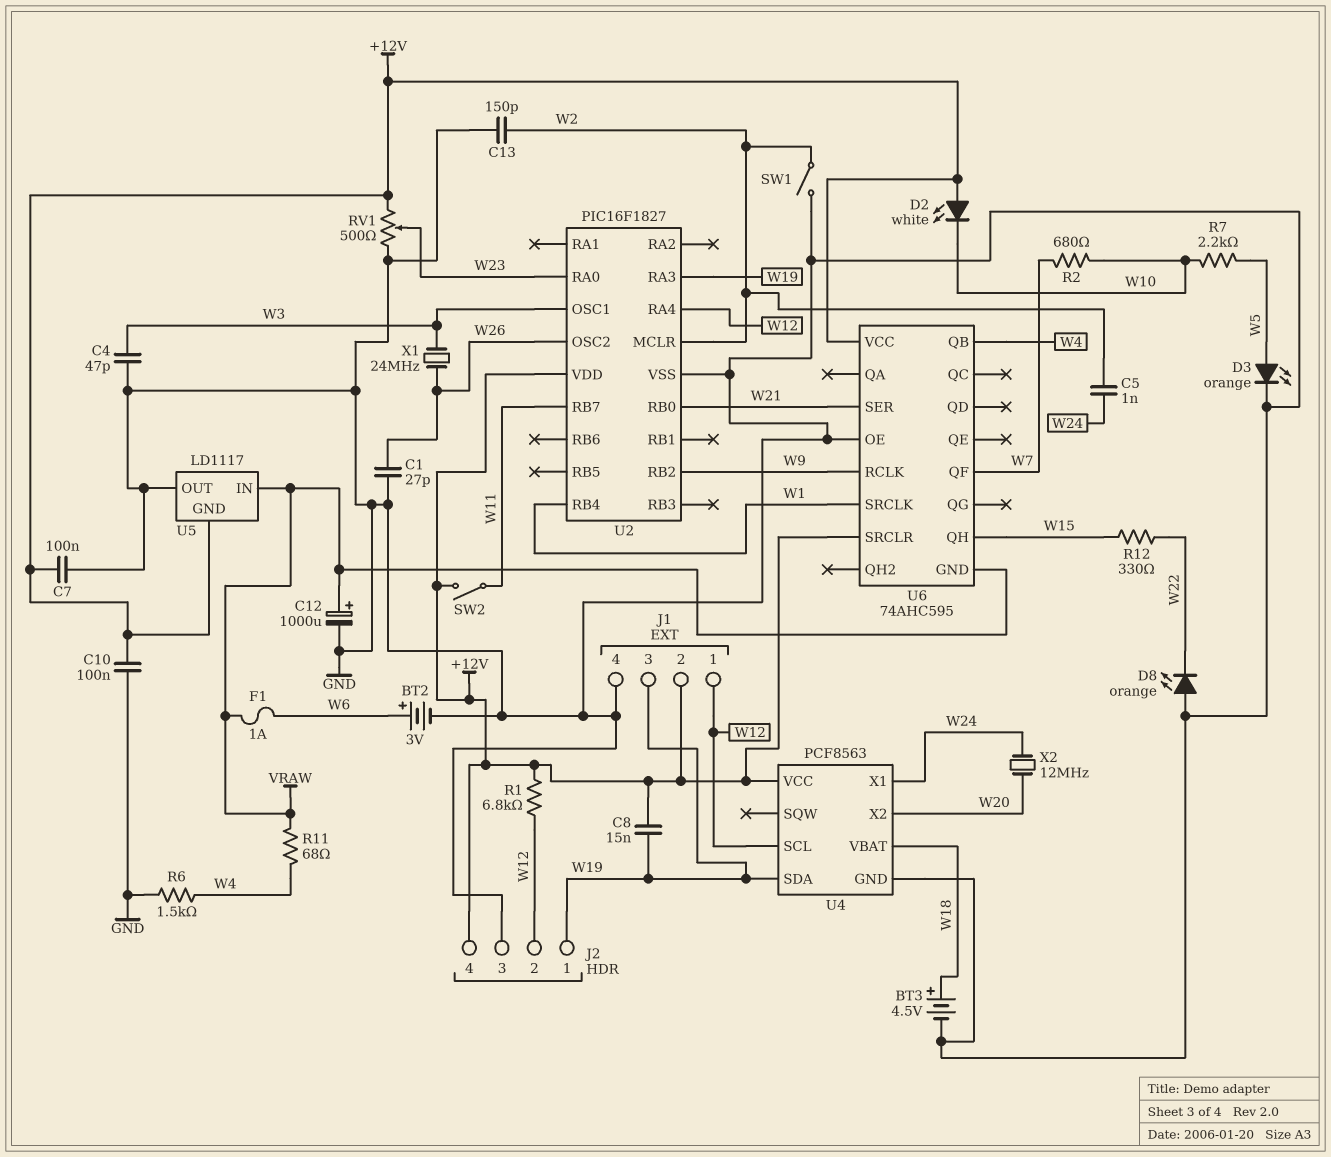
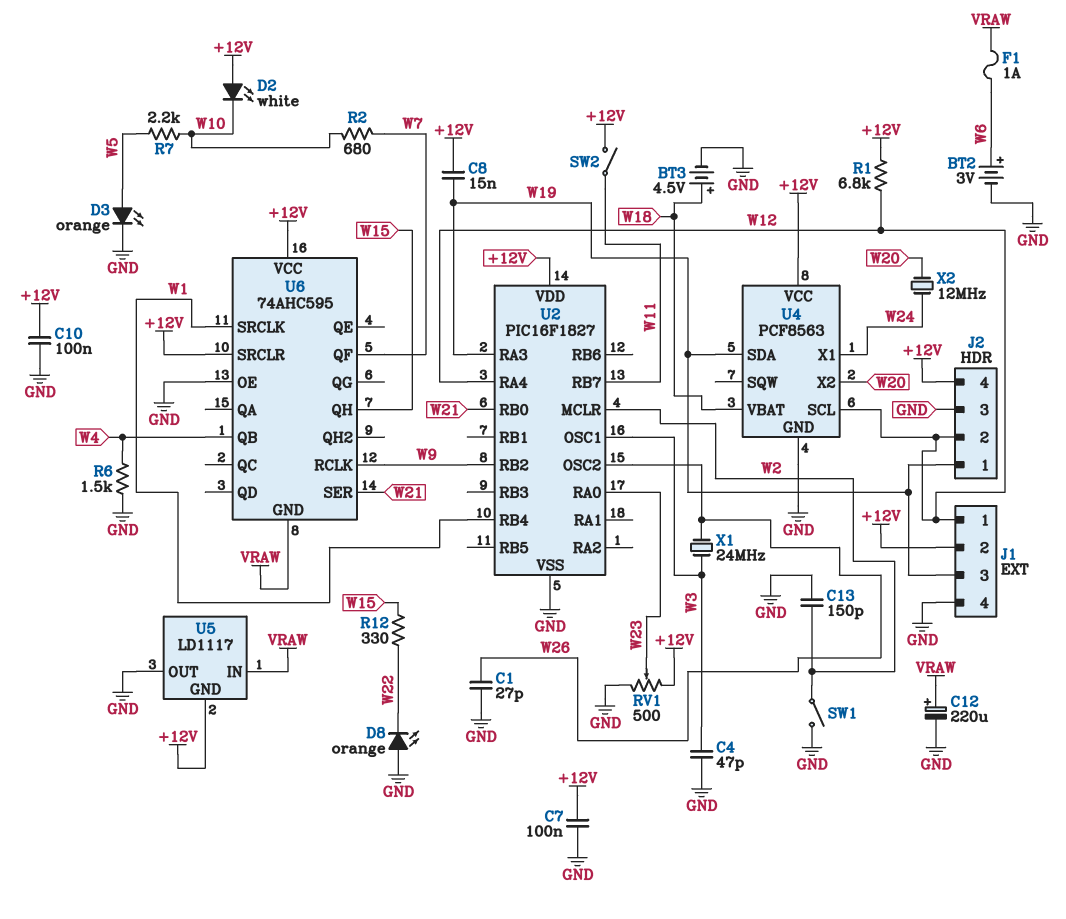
C5: 1nF (W2, W24) -> none
C12: 1000uF (plus VRAW, minus GND) -> 220uF (plus VRAW, minus GND)
R11: 68 (VRAW, W4) -> none

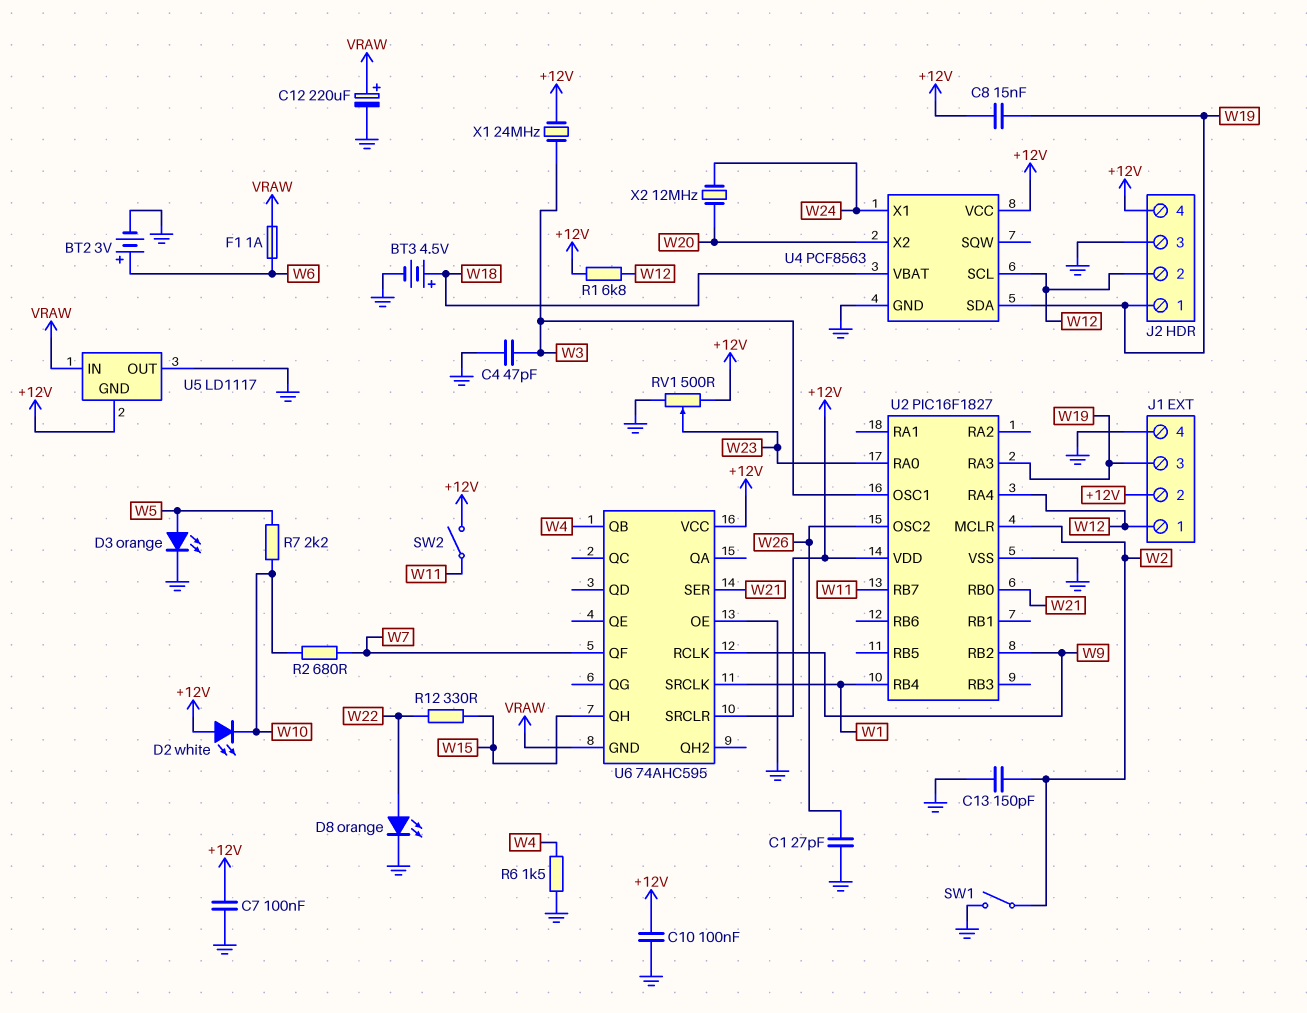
D8: LED orange (A GND, K W22) -> LED orange (A W22, K GND)
X1: 24MHz (W3, W26) -> 24MHz (+12V, W3)

